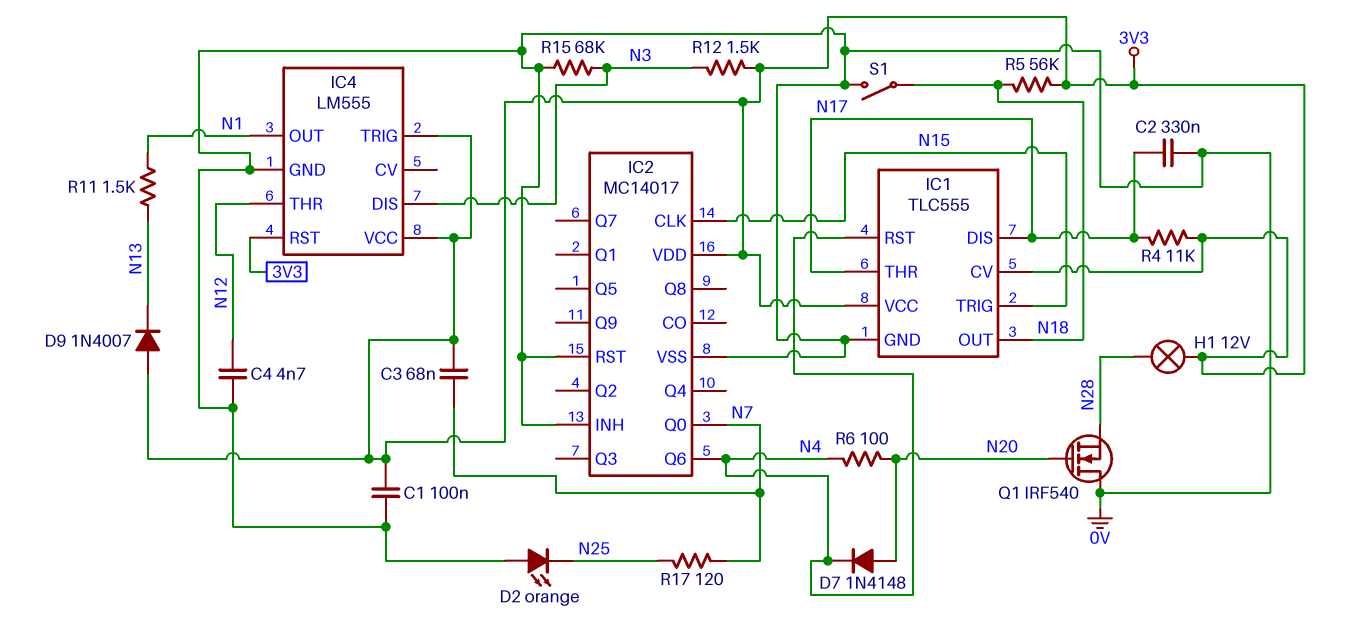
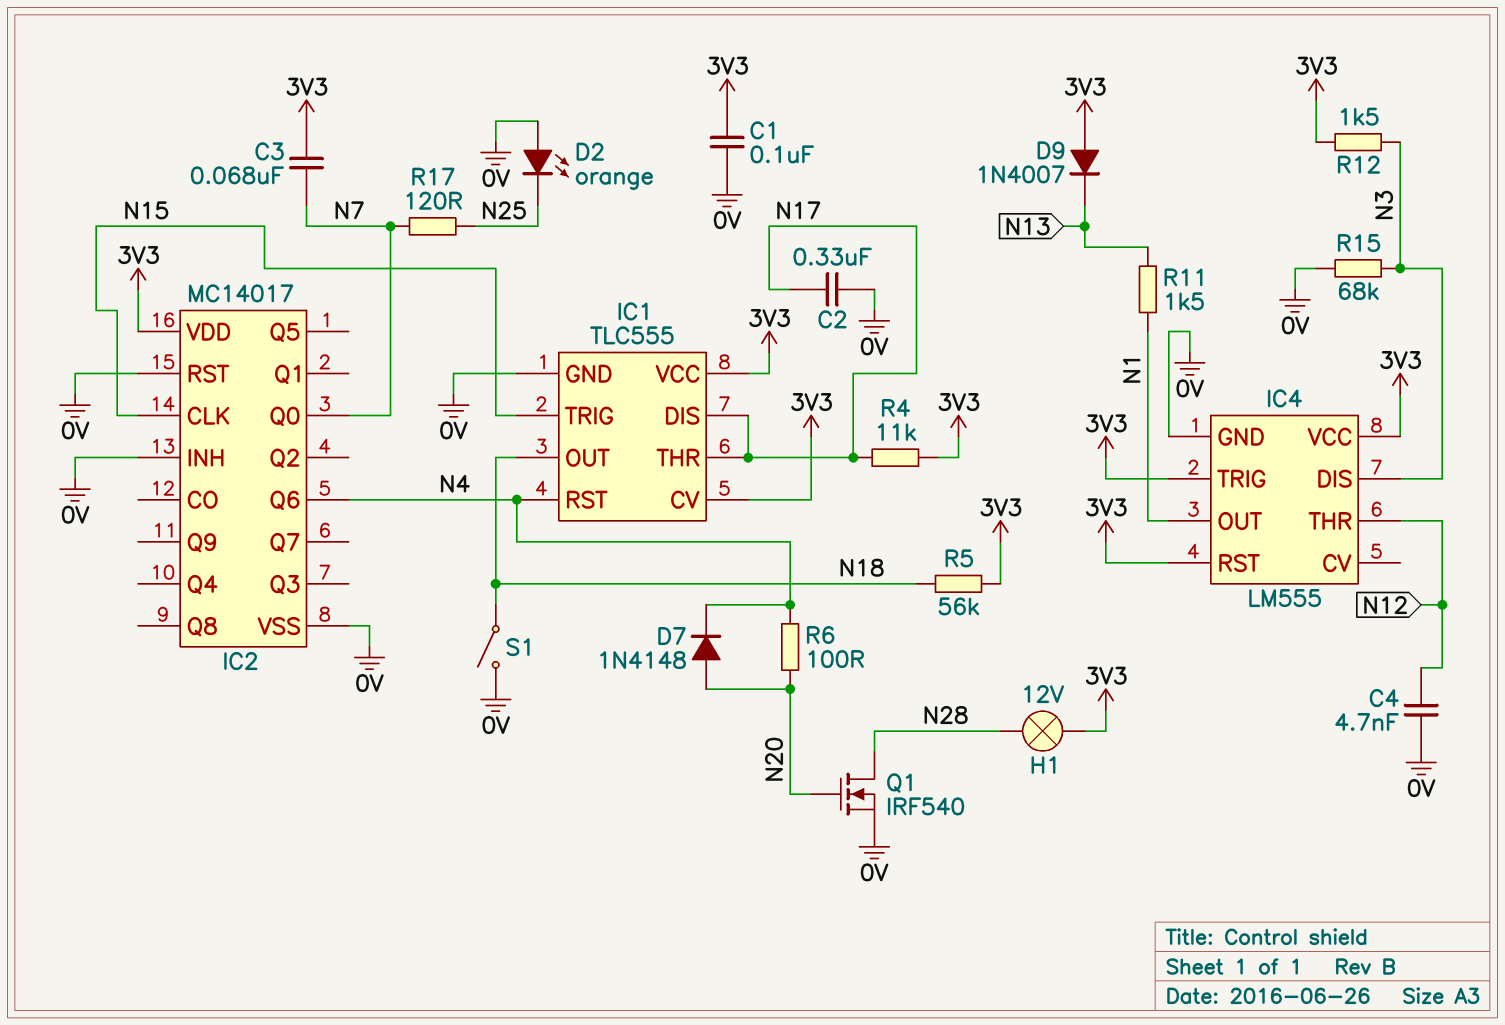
Q1: NMOS IRF540 (G N20, D 0V, S N28) -> NMOS IRF540 (G N20, D N28, S 0V)

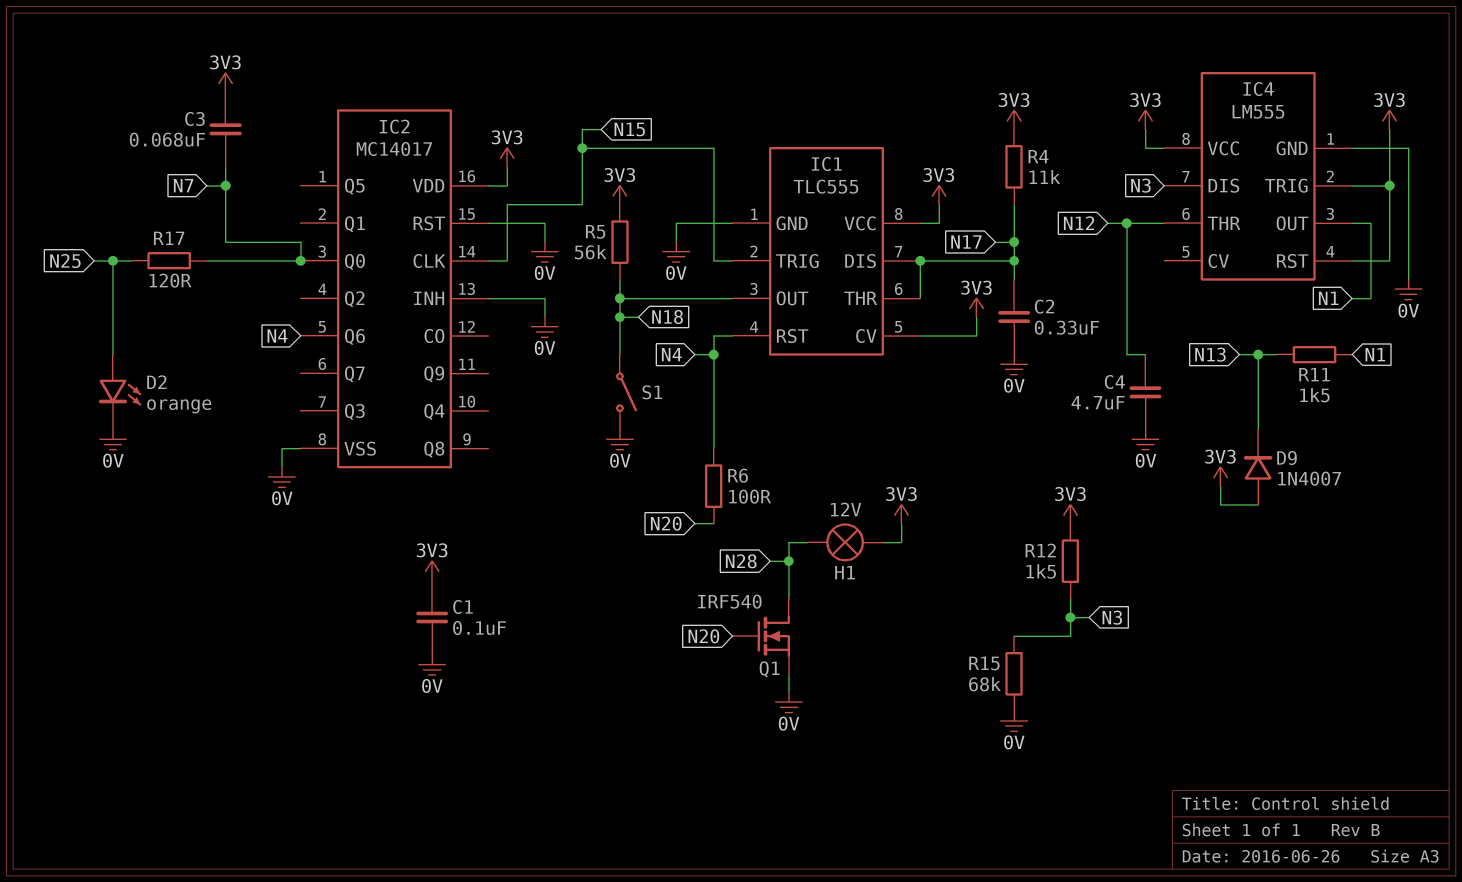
C4: 4.7nF (0V, N12) -> 4.7uF (0V, N12)
D2: LED orange (A 0V, K N25) -> LED orange (A N25, K 0V)
D7: diode 1N4148 (A N20, K N4) -> none

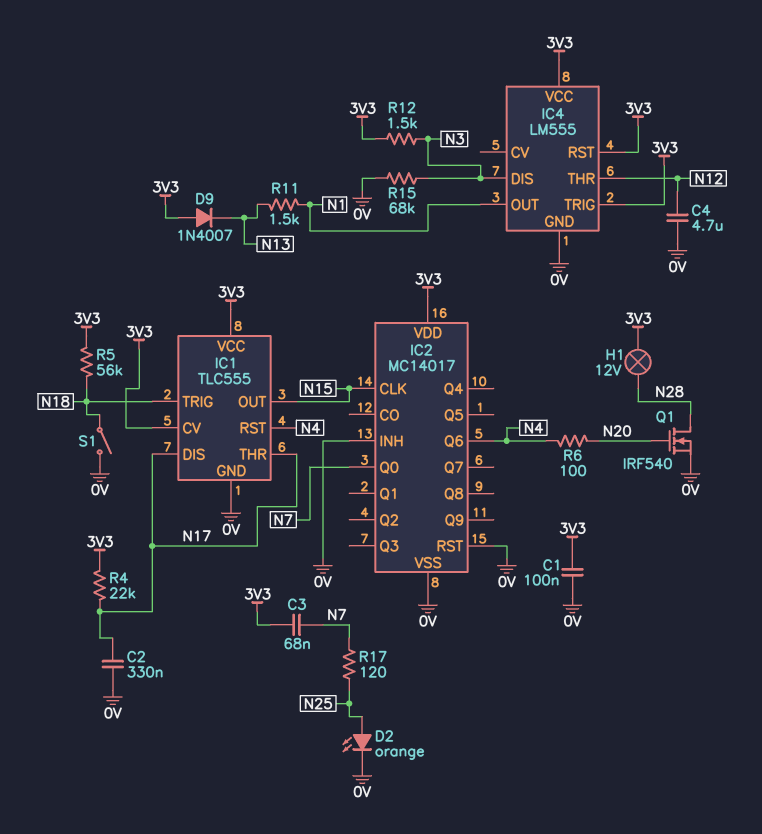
IC1 pin OUT: N18 -> N15
IC1 pin TRIG: N15 -> N18
R4: 11k (3V3, N17) -> 22k (3V3, N17)

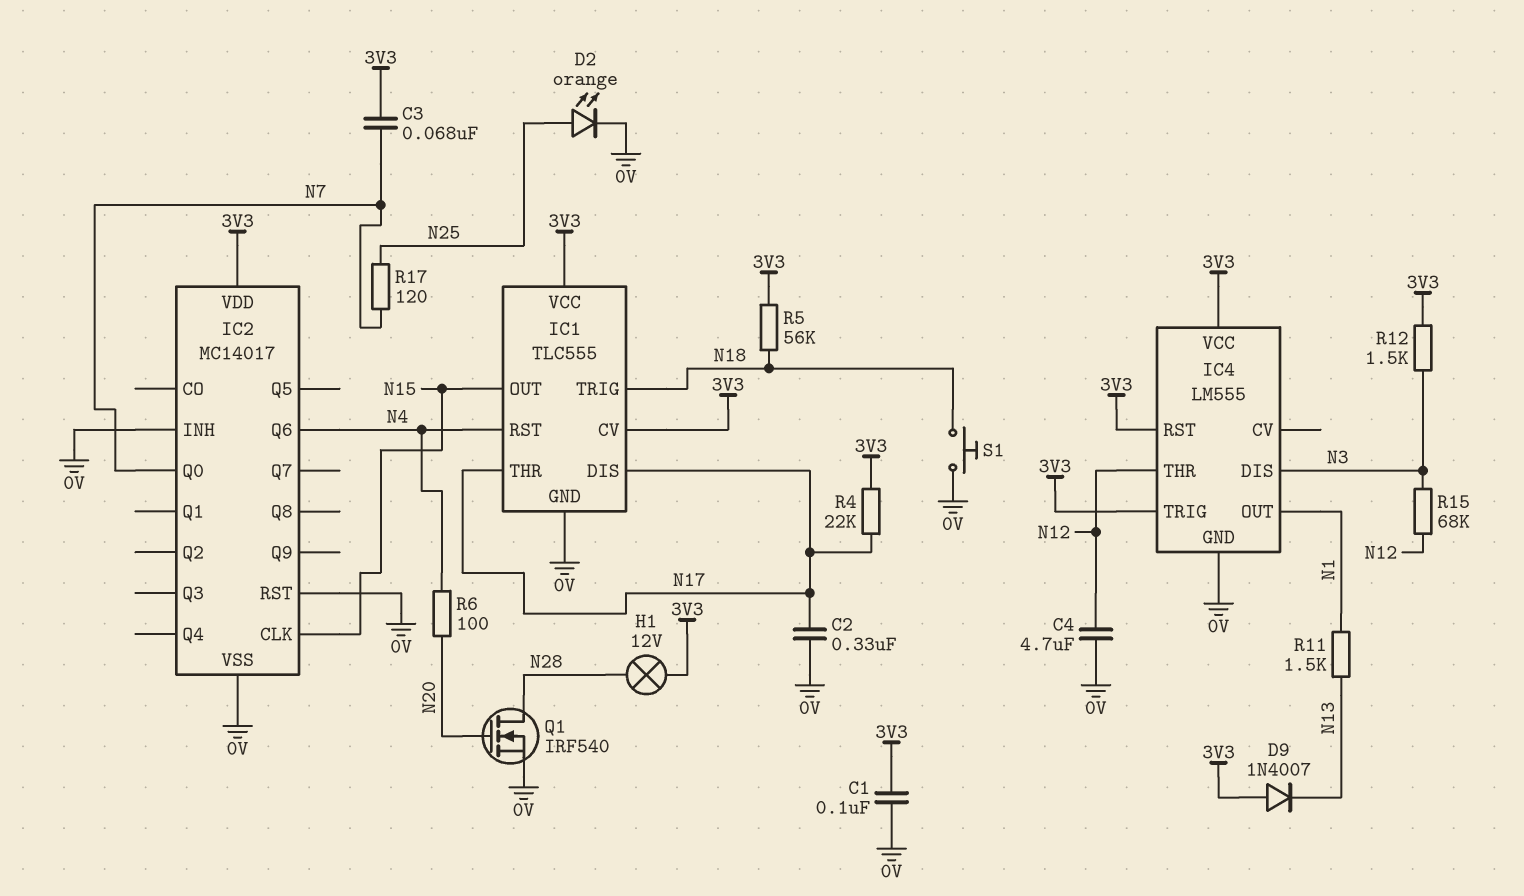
R15: 68k (0V, N3) -> 68k (N3, N12)
S1: switch (0V, N18) -> button (0V, N18)

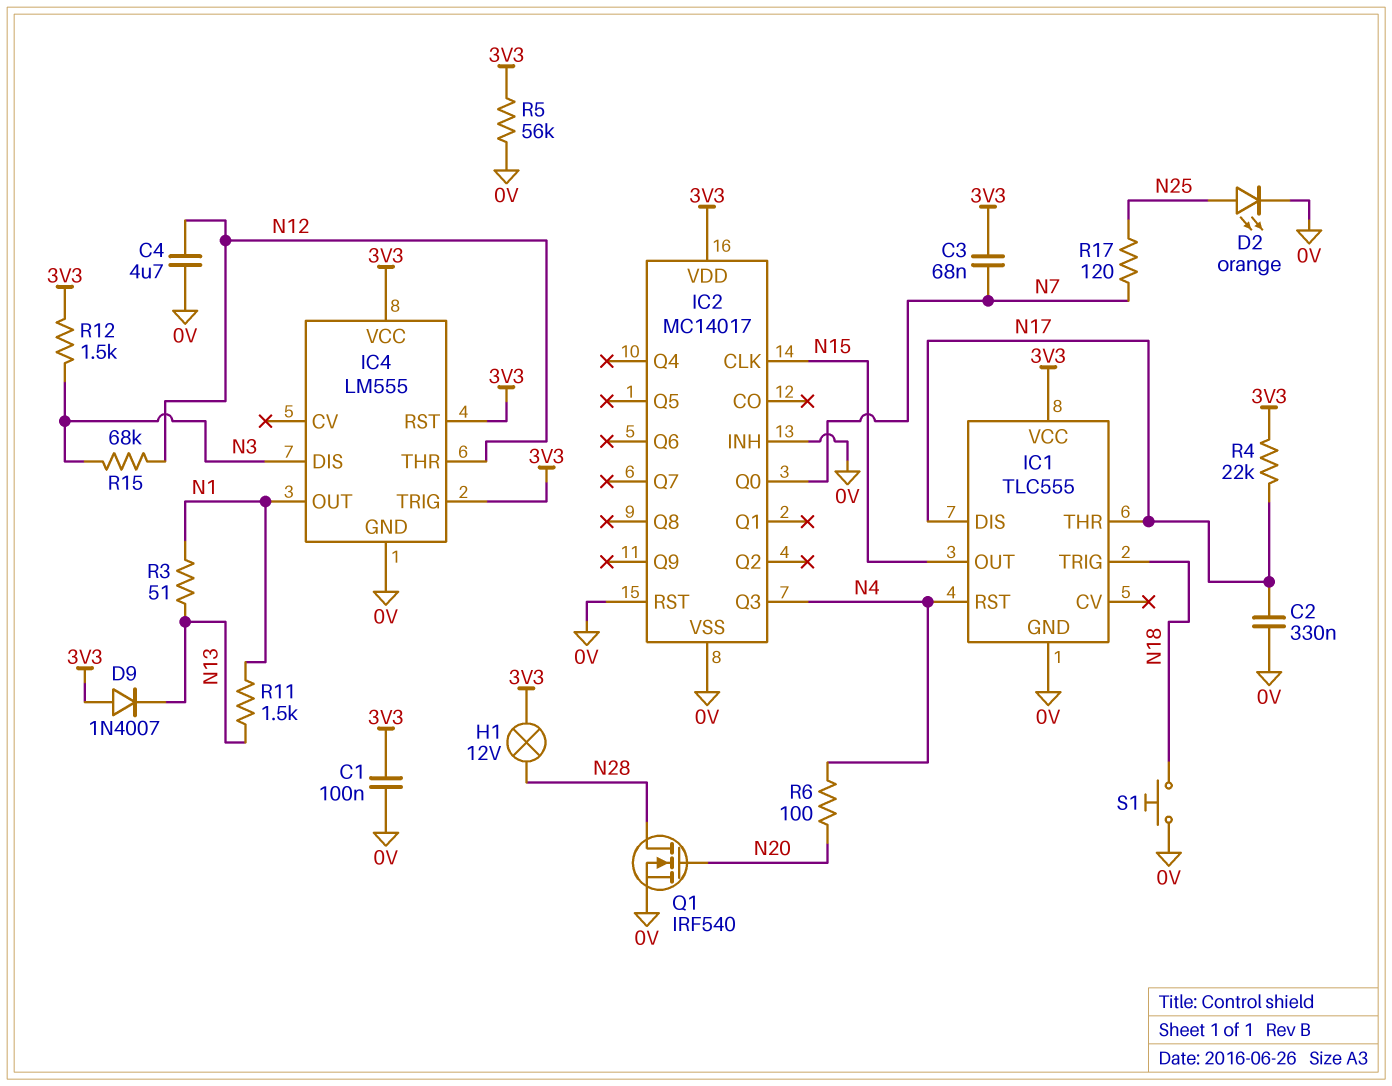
IC1 pin CV: 3V3 -> none
IC2 pin Q3: none -> N4
IC2 pin Q6: N4 -> none
R3: none -> 51 (N1, N13)
R5: 56k (3V3, N18) -> 56k (0V, 3V3)

